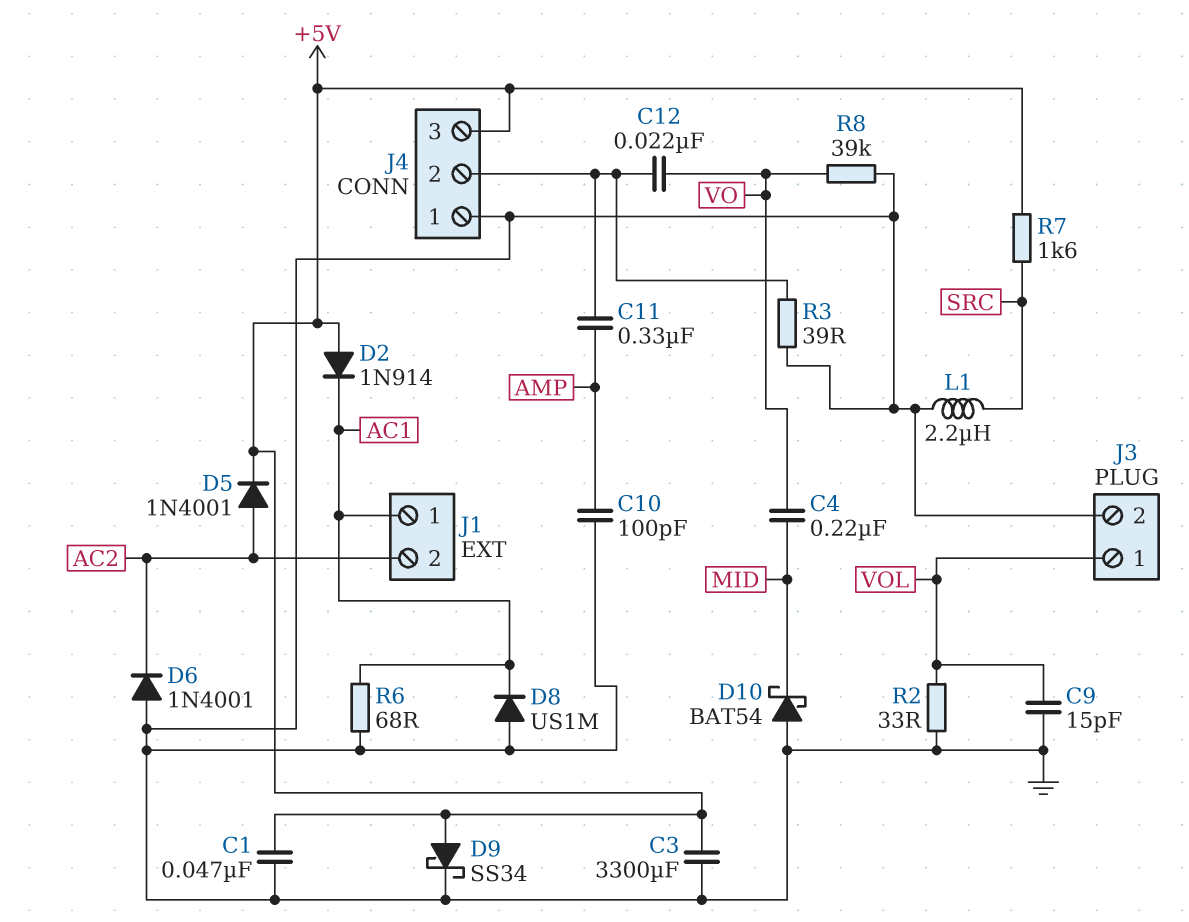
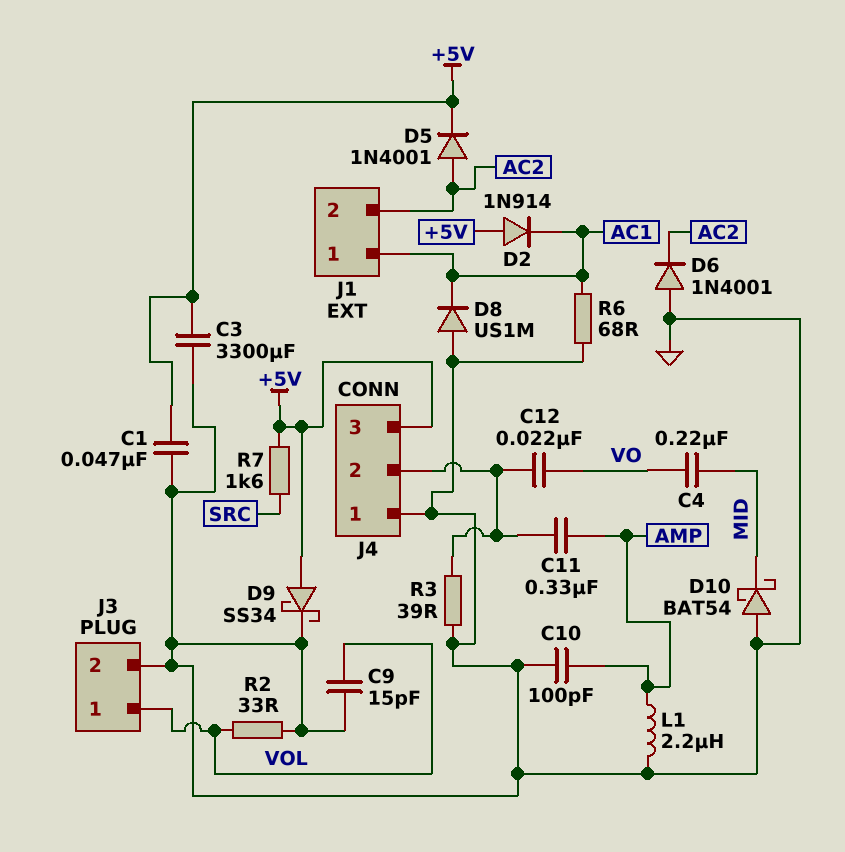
L1: 2.2uH (GND, SRC) -> 2.2uH (AMP, GND)
R8: 39k (GND, VO) -> none

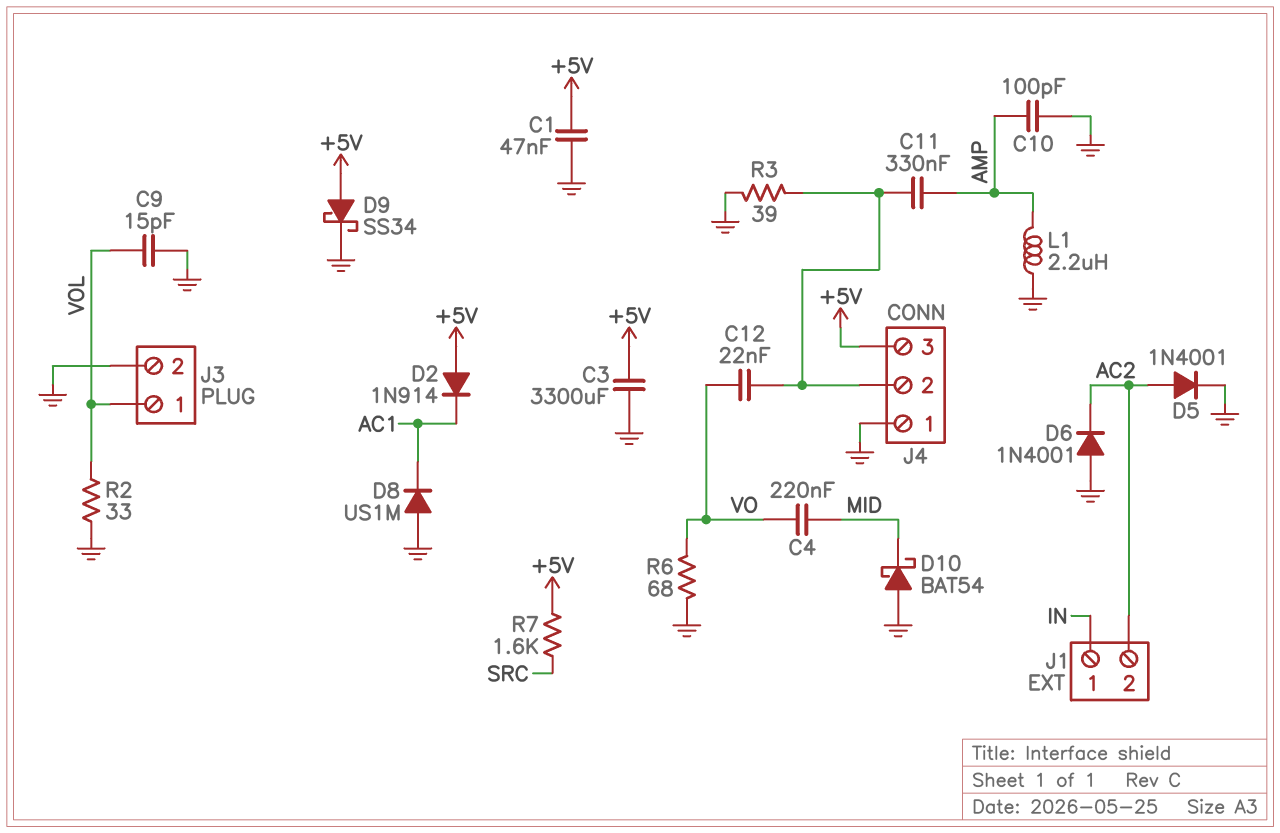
D5: diode 1N4001 (A AC2, K +5V) -> diode 1N4001 (A AC2, K GND)
J1 pin 1: AC1 -> IN
R6: 68 (AC1, GND) -> 68 (GND, VO)

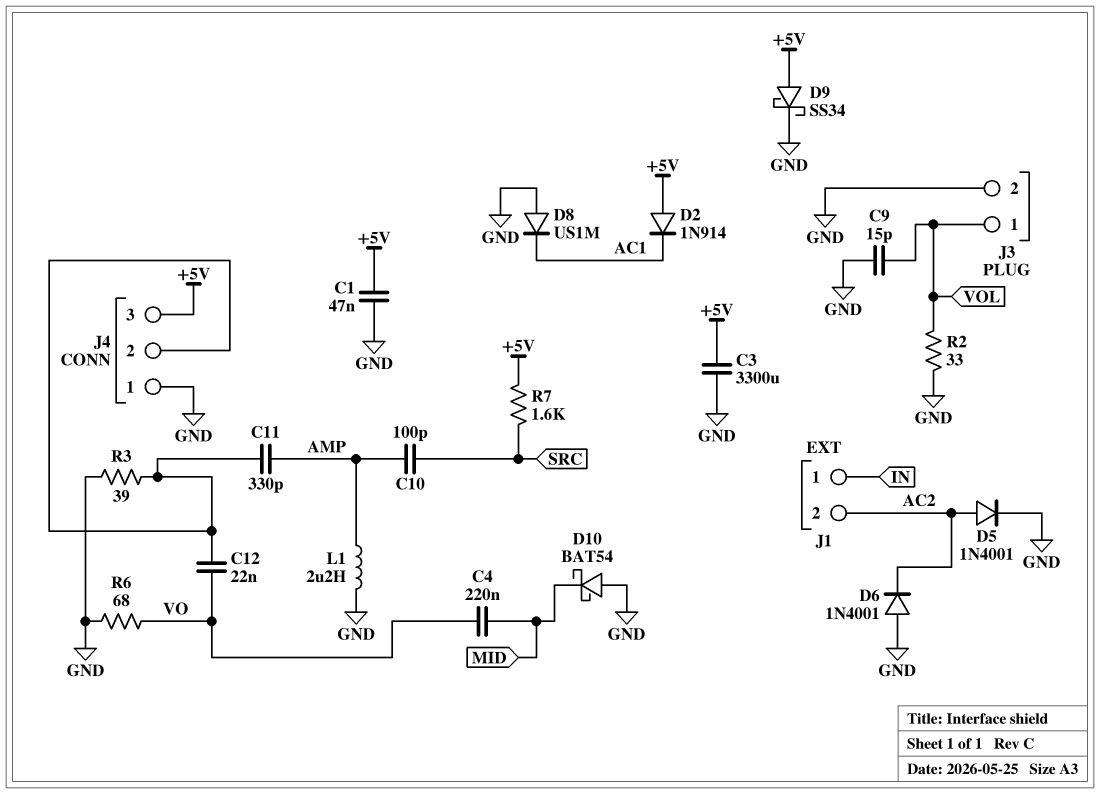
C10: 100pF (AMP, GND) -> 100pF (AMP, SRC)
C11: 330nF (AMP, J4/2) -> 330pF (AMP, J4/2)

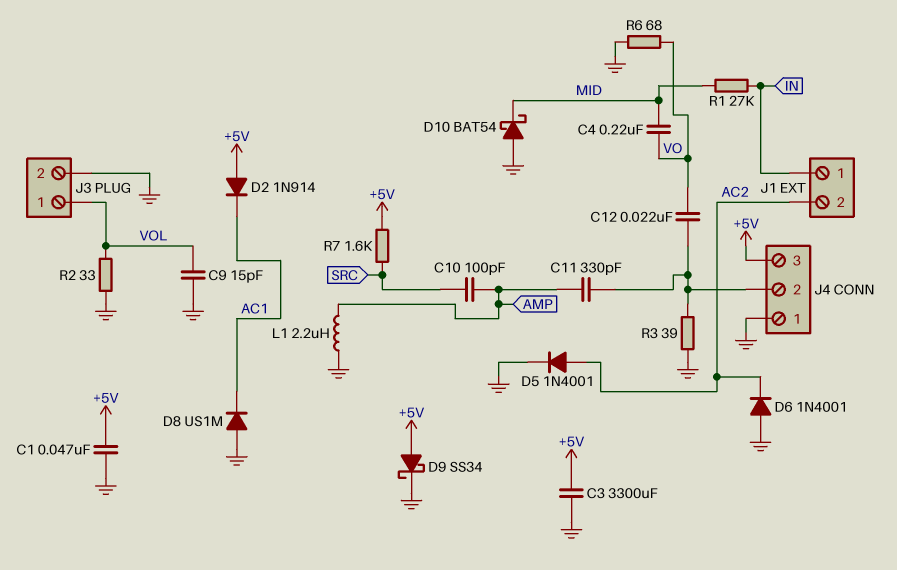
R1: none -> 27k (IN, MID)

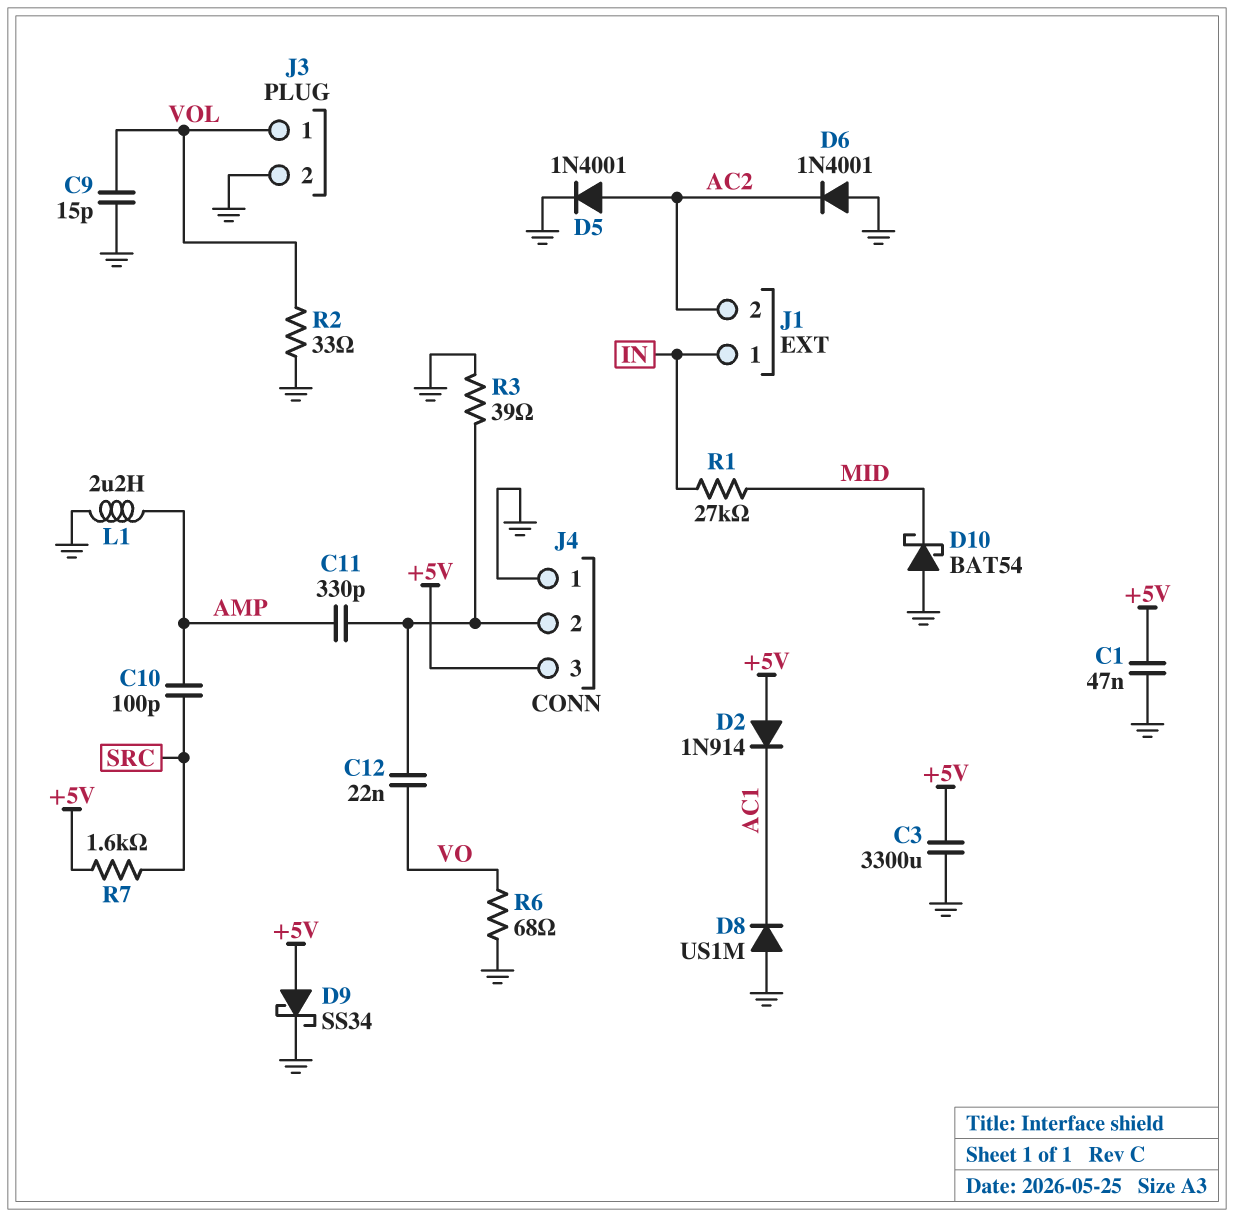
C4: 220nF (MID, VO) -> none

